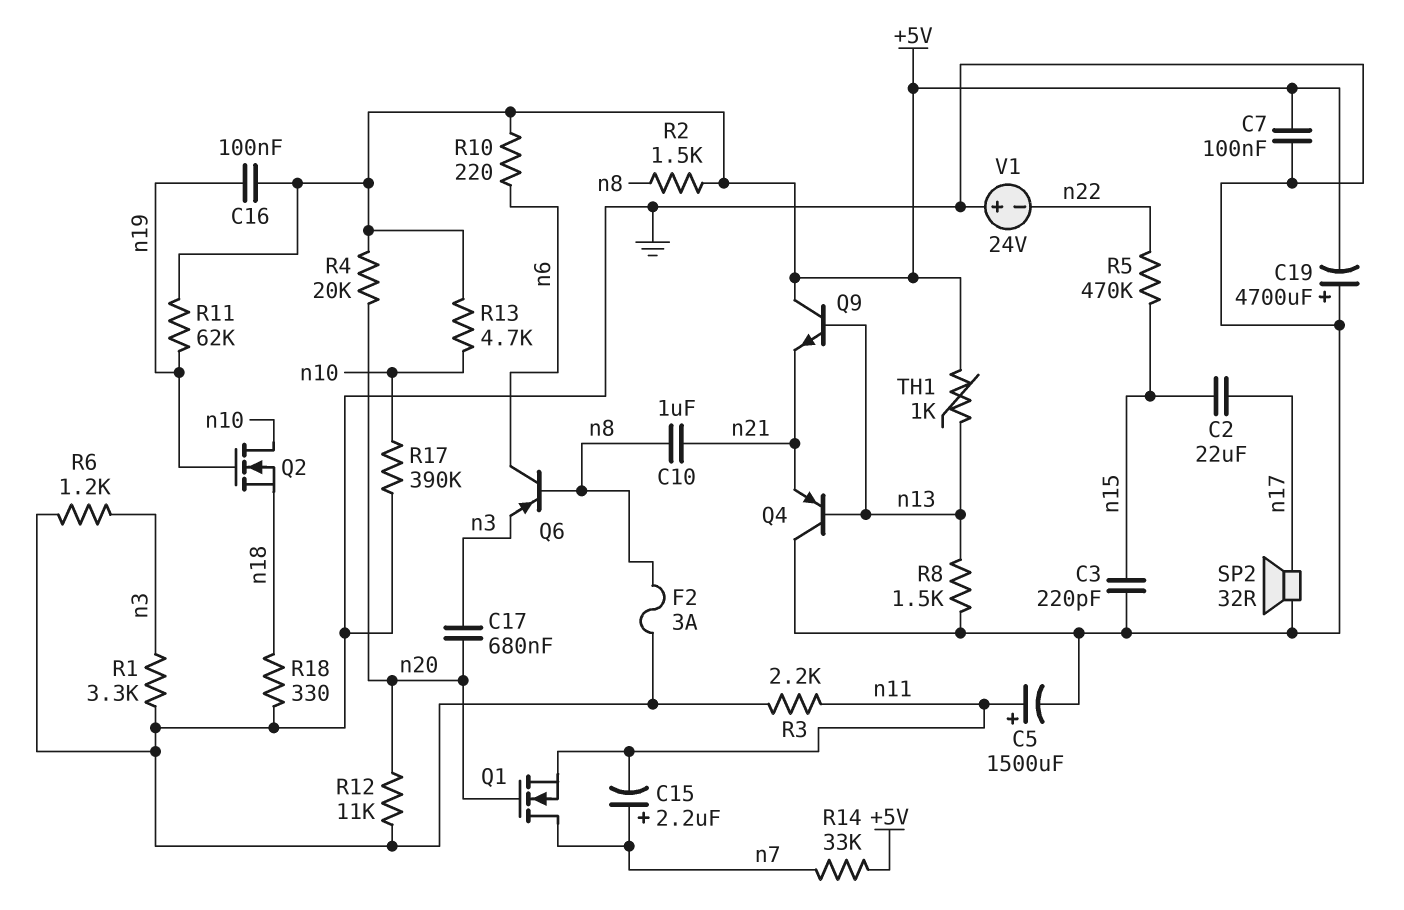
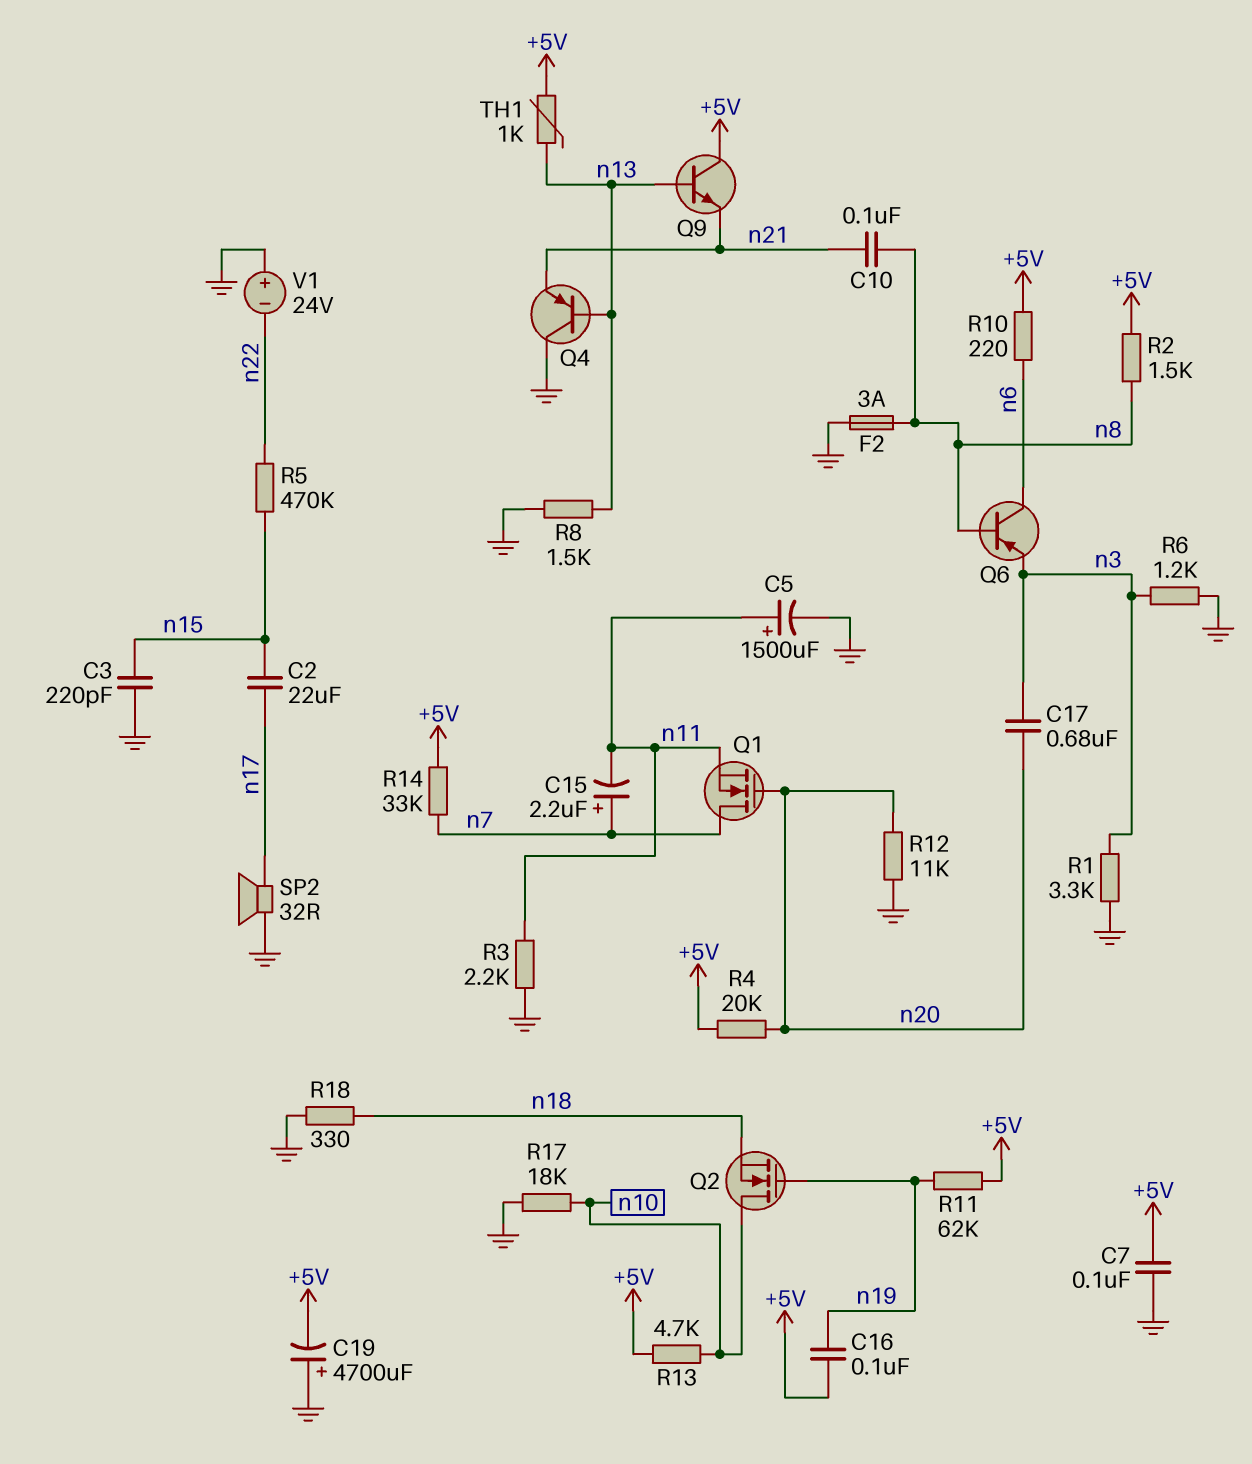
C10: 1uF (n8, n21) -> 100nF (n8, n21)
R17: 390k (GND, n10) -> 18k (GND, n10)

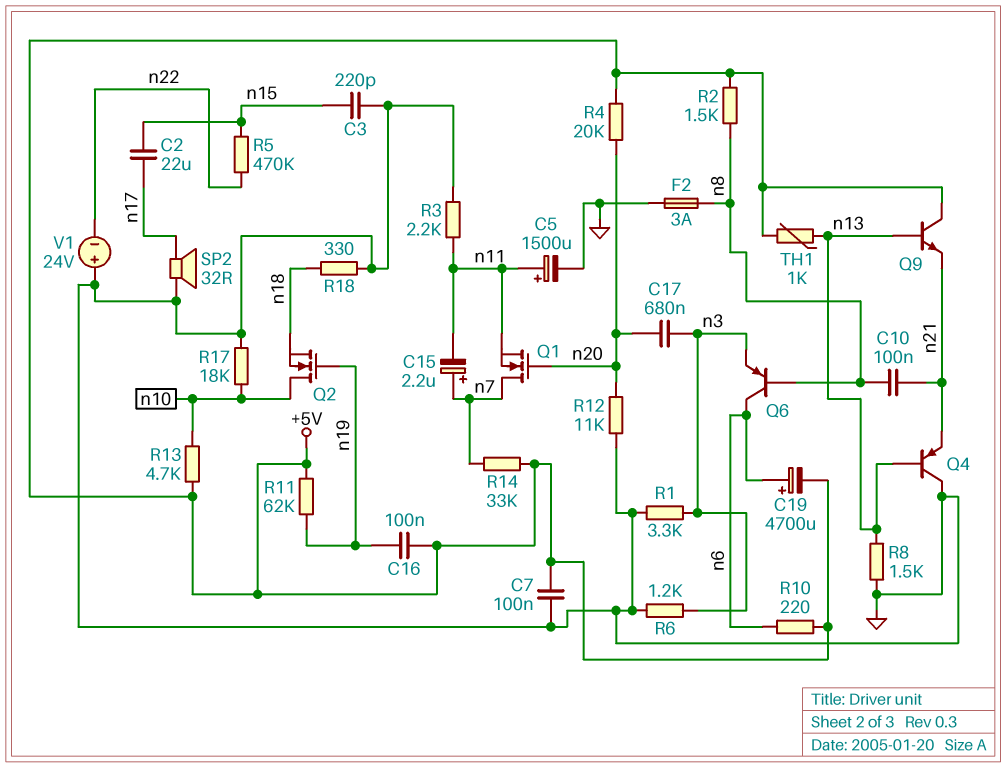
C19: 4700uF (plus GND, minus +5V) -> 4700uF (plus n6, minus +5V)

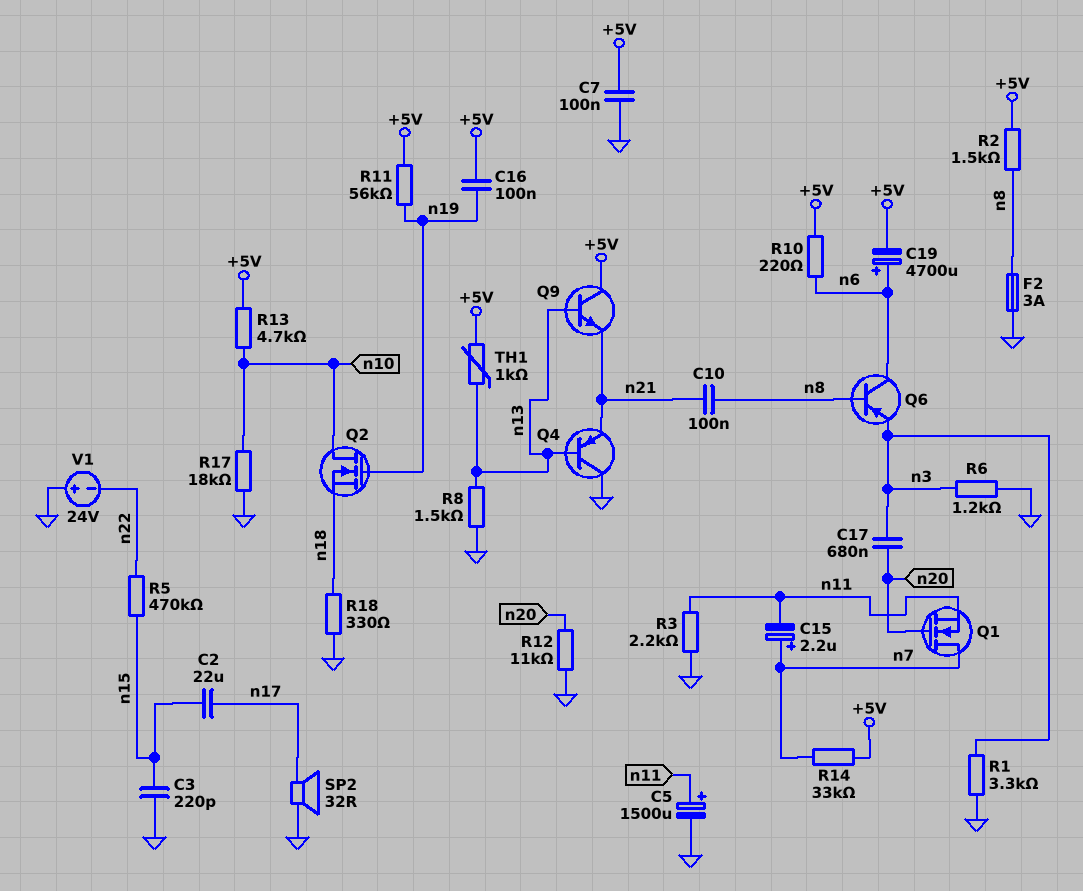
R4: 20k (+5V, n20) -> none
R11: 62k (+5V, n19) -> 56k (+5V, n19)

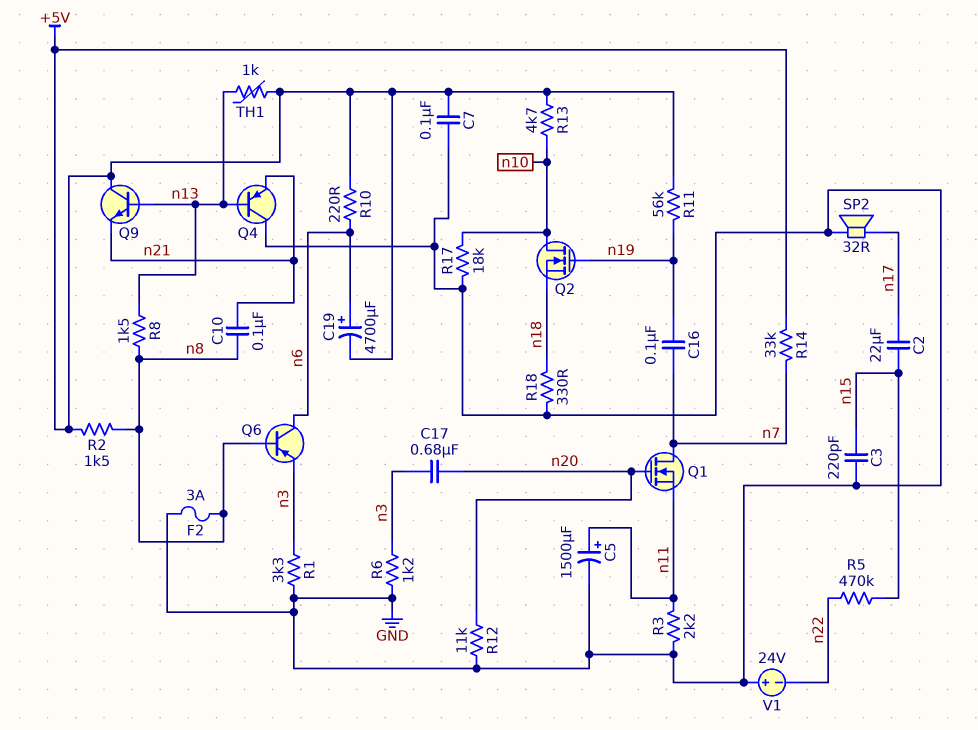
C15: 2.2uF (plus n7, minus n11) -> none
C16: 100nF (+5V, n19) -> 100nF (n7, n19)
R8: 1.5k (GND, n13) -> 1.5k (n8, n13)

